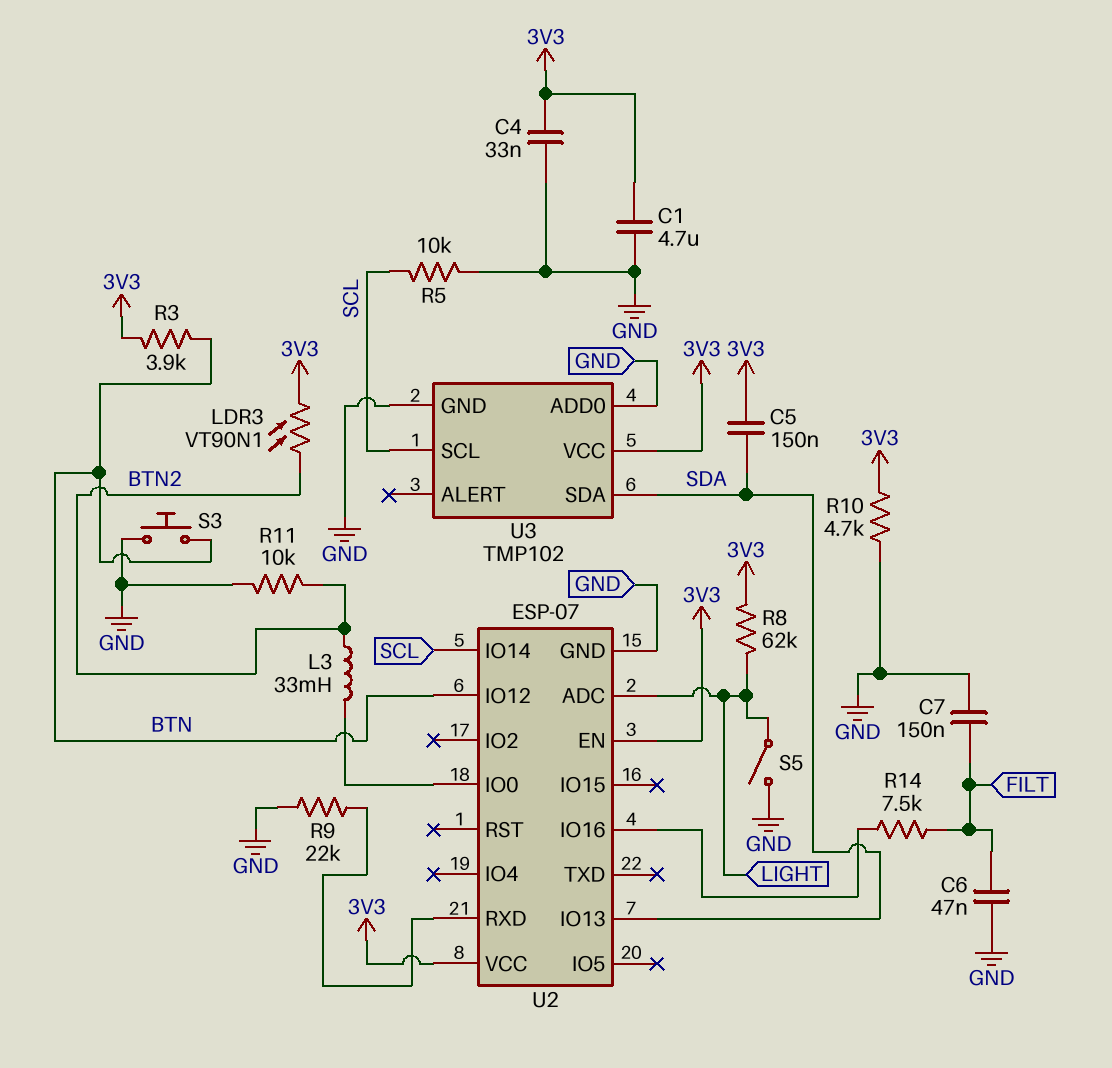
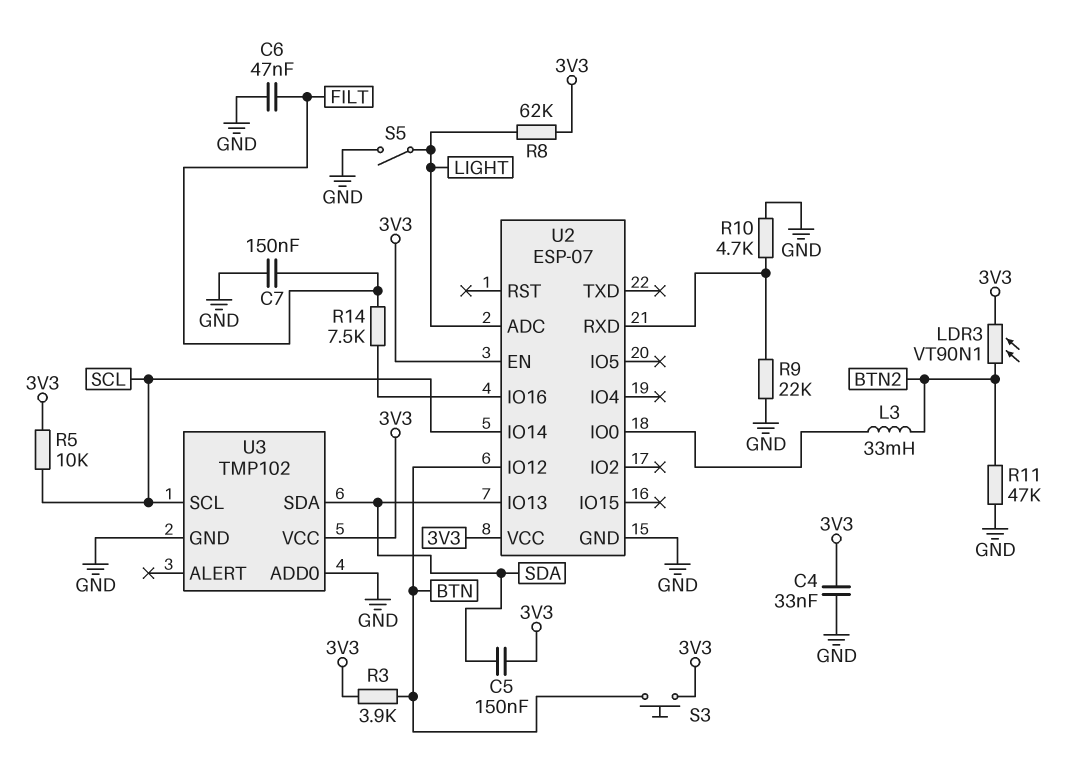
C1: 4.7uF (3V3, GND) -> none
R5: 10k (GND, SCL) -> 10k (3V3, SCL)
R10: 4.7k (3V3, GND) -> 4.7k (GND, U2/RXD)
R11: 10k (BTN2, GND) -> 47k (BTN2, GND)
S3: button (BTN, GND) -> button (3V3, BTN)

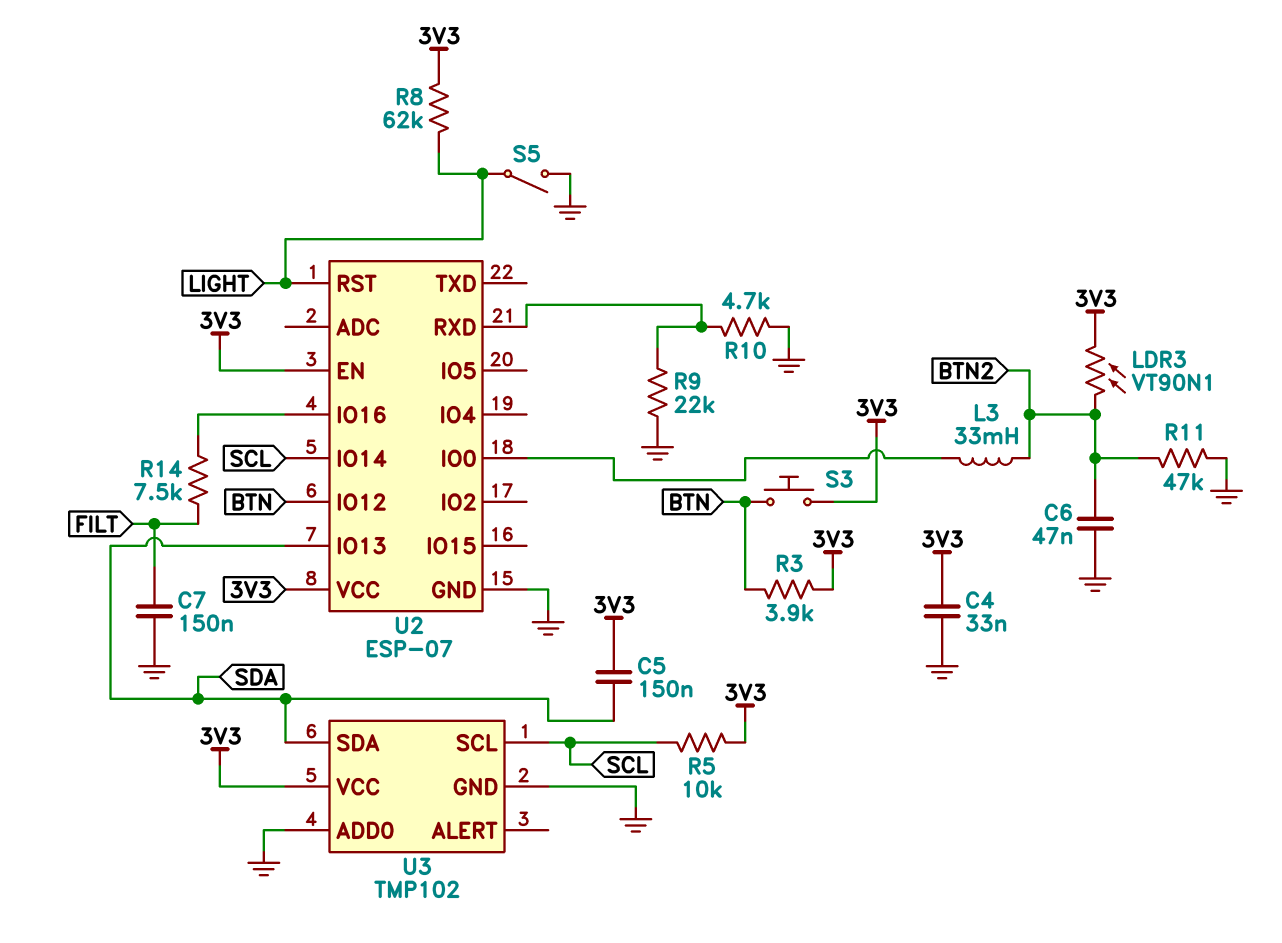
C6: 47nF (FILT, GND) -> 47nF (BTN2, GND)
U2 pin ADC: LIGHT -> none
U2 pin RST: none -> LIGHT

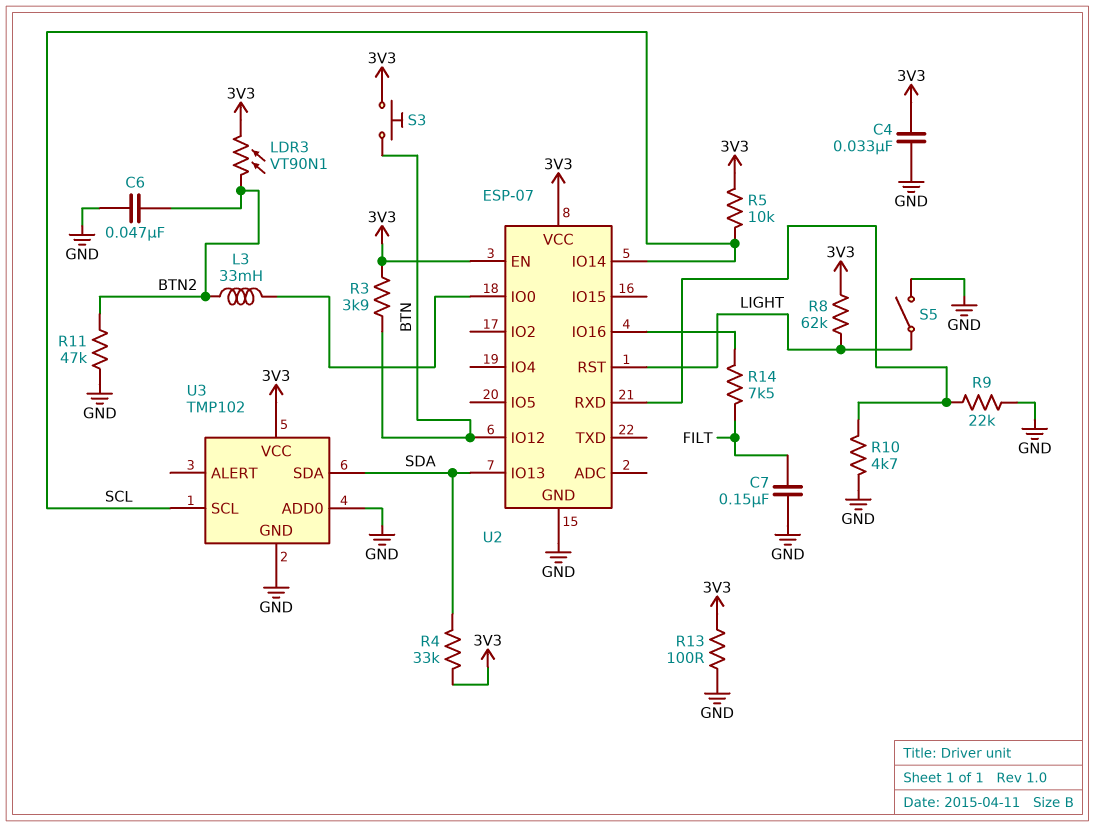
C5: 150nF (3V3, SDA) -> none
R4: none -> 33k (3V3, SDA)
R13: none -> 100 (3V3, GND)

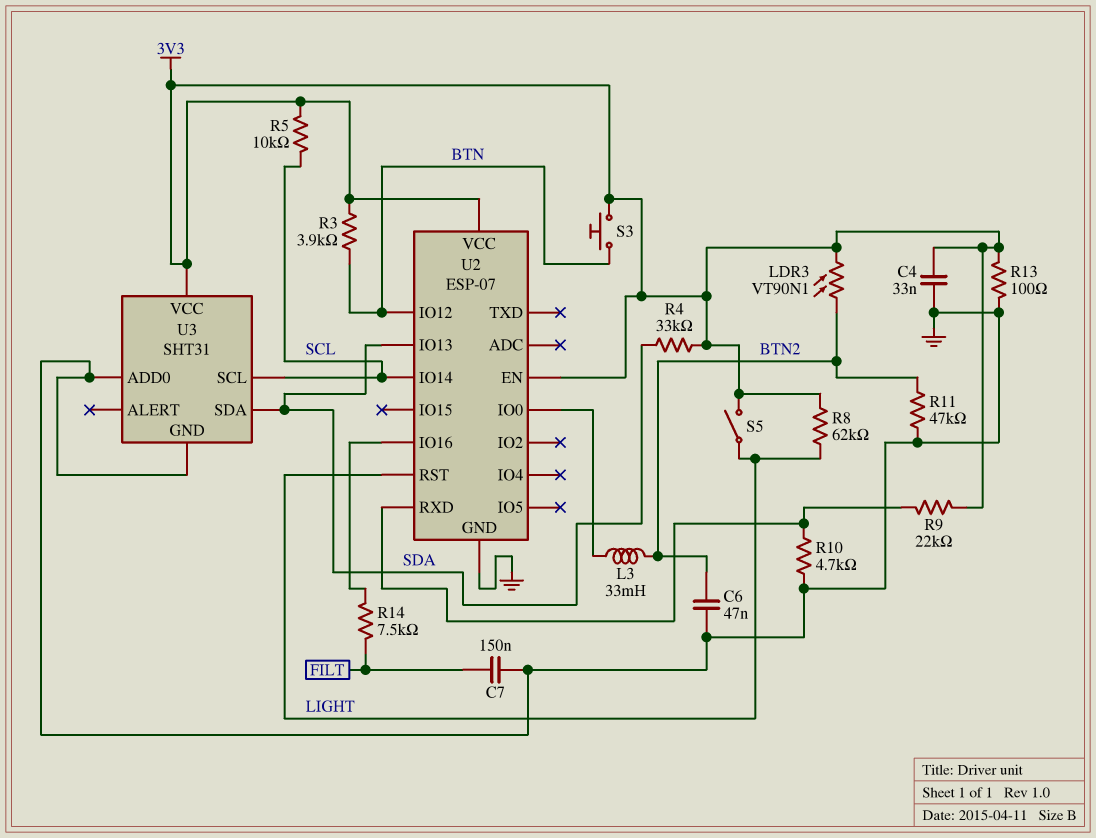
R9: 22k (GND, U2/RXD) -> 22k (3V3, U2/RXD)
S5: switch (GND, LIGHT) -> switch (3V3, LIGHT)
U3: TMP102 -> SHT31

